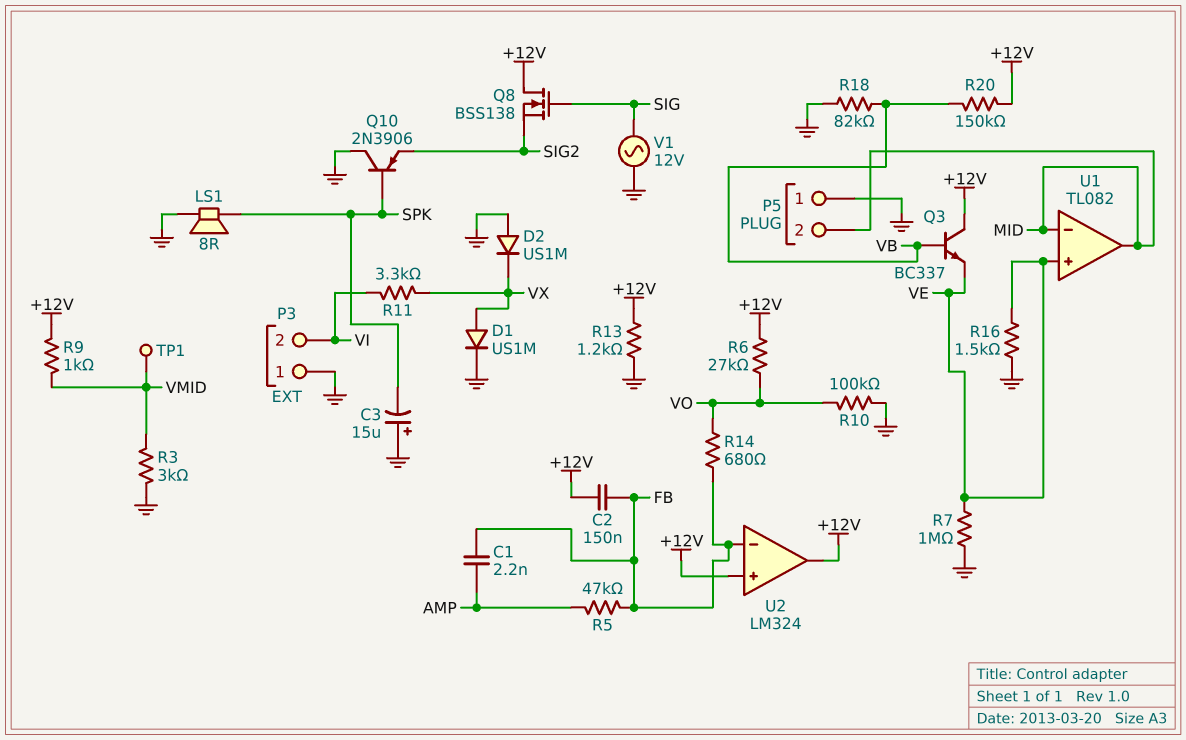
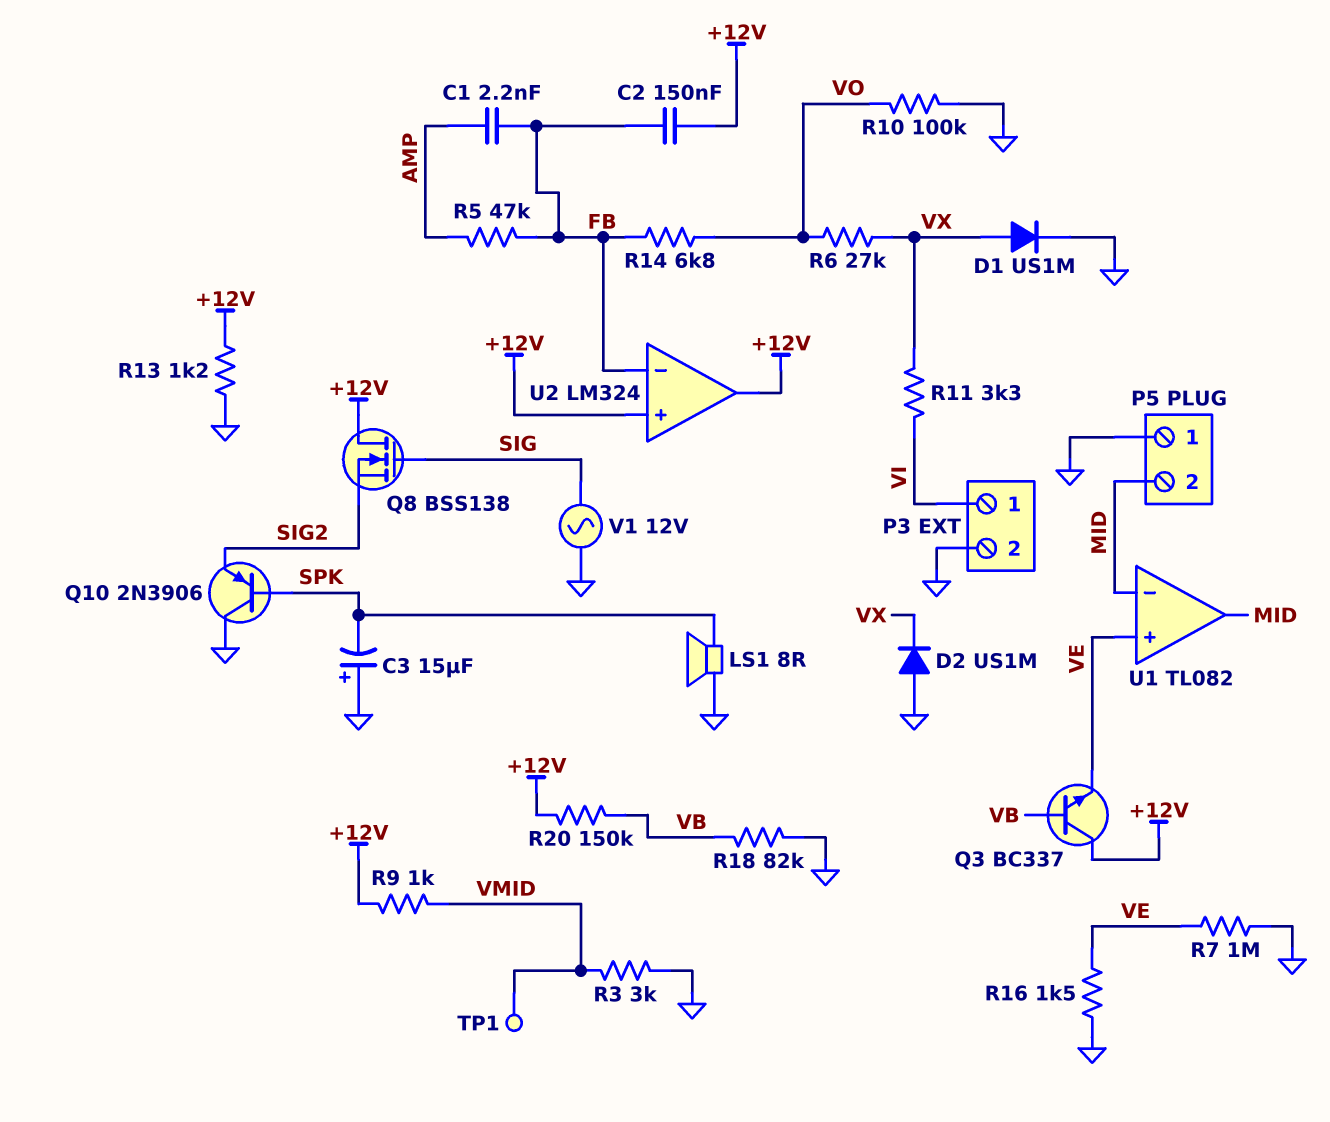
P3 pin 1: GND -> VI
P3 pin 2: VI -> GND
R6: 27k (+12V, VO) -> 27k (VO, VX)
R14: 680 (FB, VO) -> 6.8k (FB, VO)

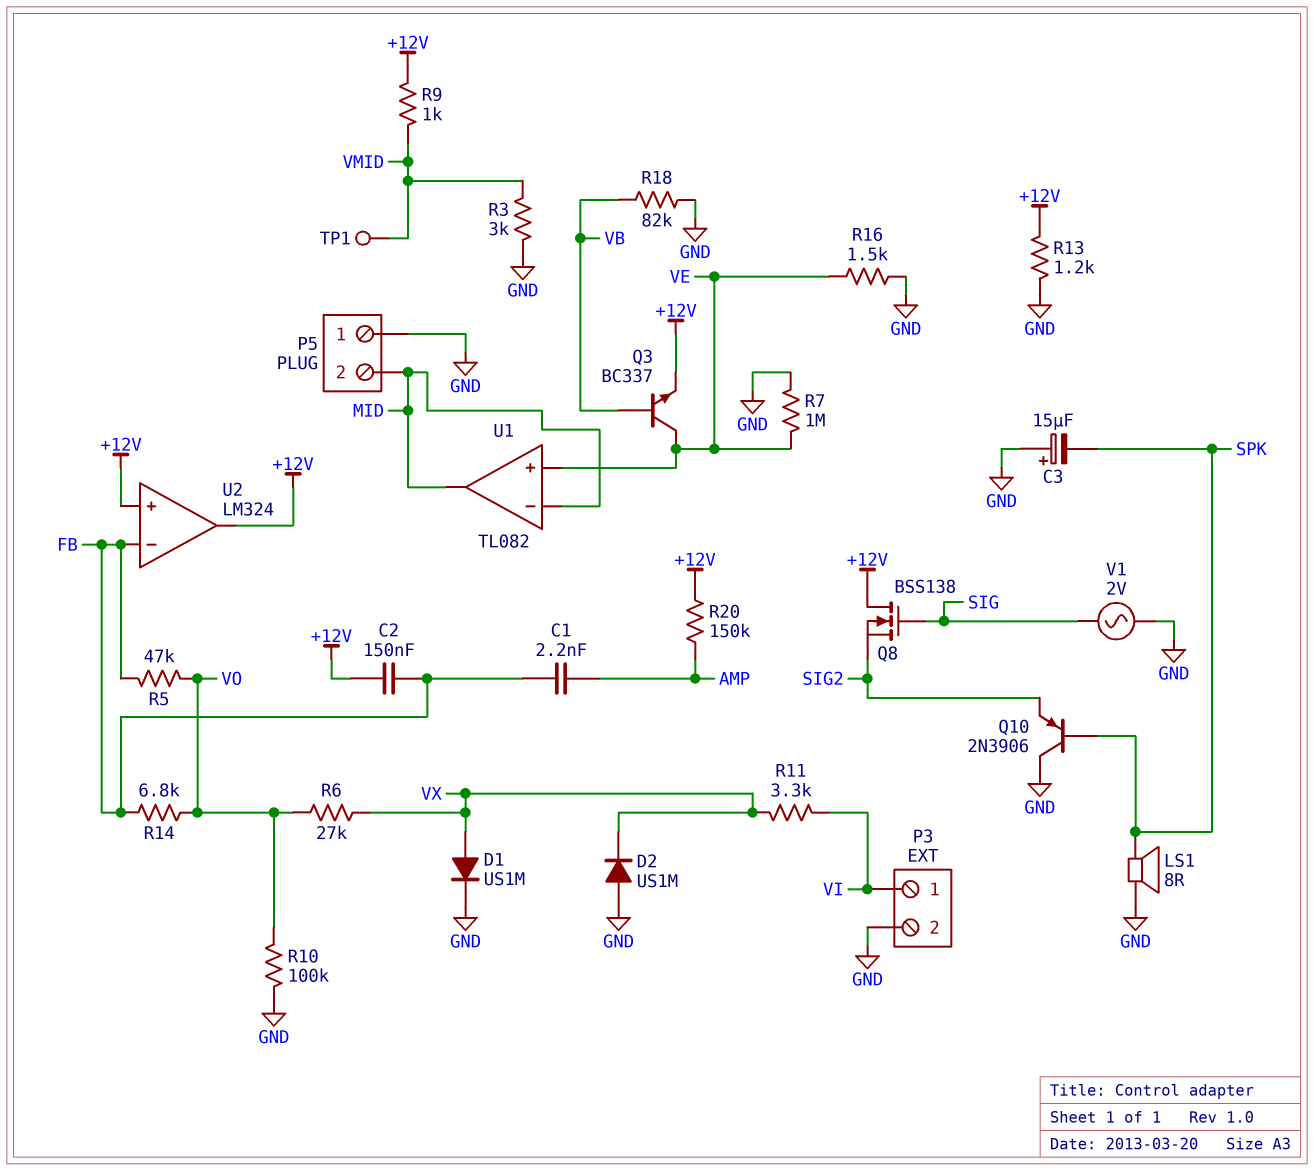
Q3: NPN BC337 (B VB, C +12V, E VE) -> NPN BC337 (B VB, C VE, E +12V)
R5: 47k (AMP, FB) -> 47k (FB, VO)
R20: 150k (+12V, VB) -> 150k (+12V, AMP)
V1: AC 12V (GND, SIG) -> AC 2V (GND, SIG)

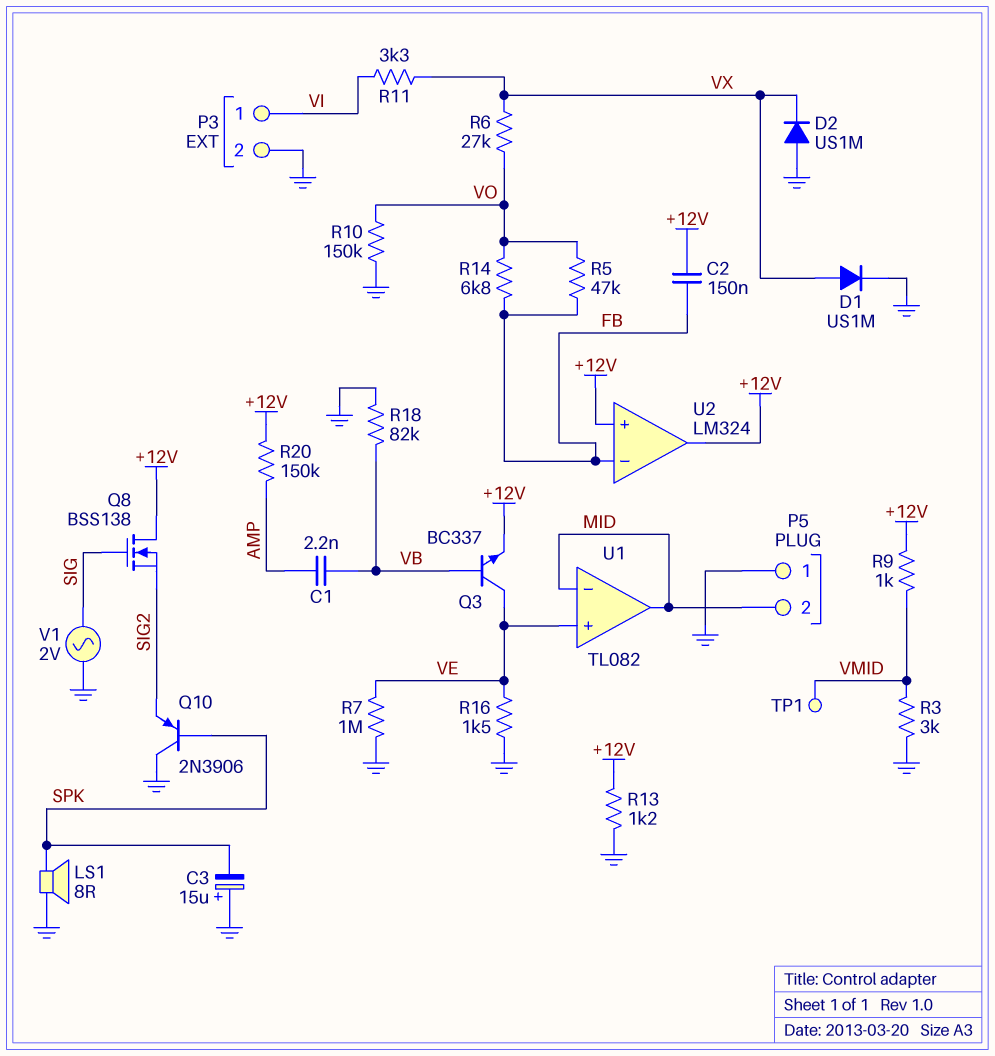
C1: 2.2nF (AMP, FB) -> 2.2nF (AMP, VB)
R10: 100k (GND, VO) -> 150k (GND, VO)

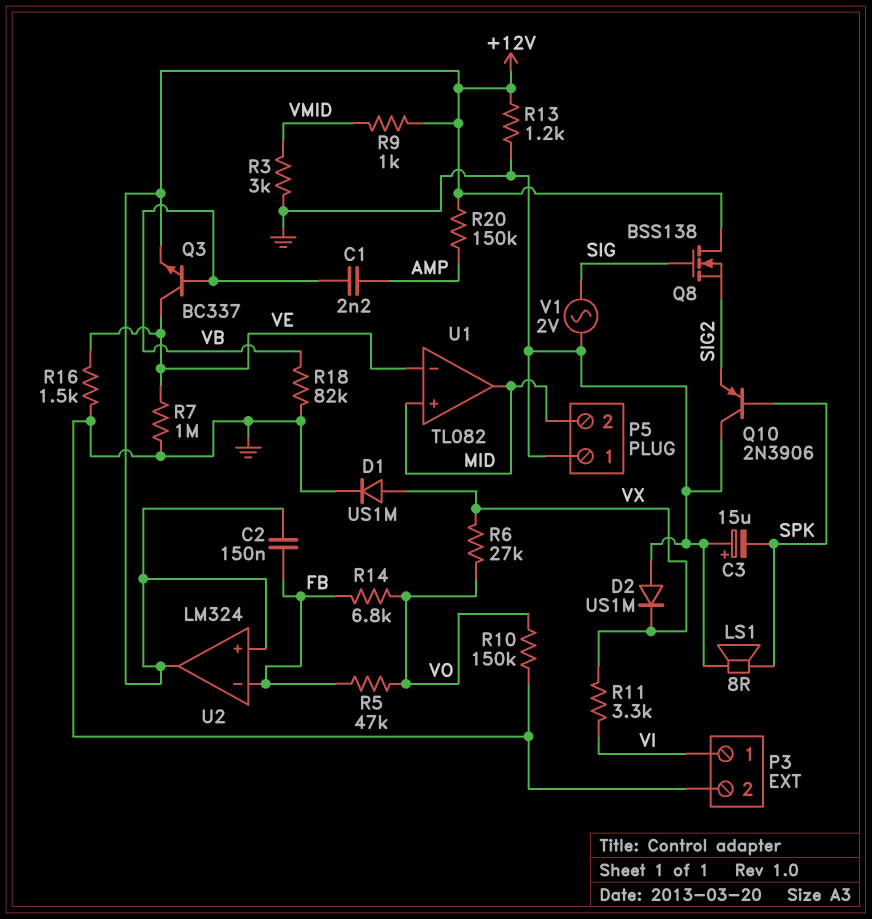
TP1: test point (VMID) -> none
U1 pin in+: VE -> MID
U1 pin in-: MID -> VE

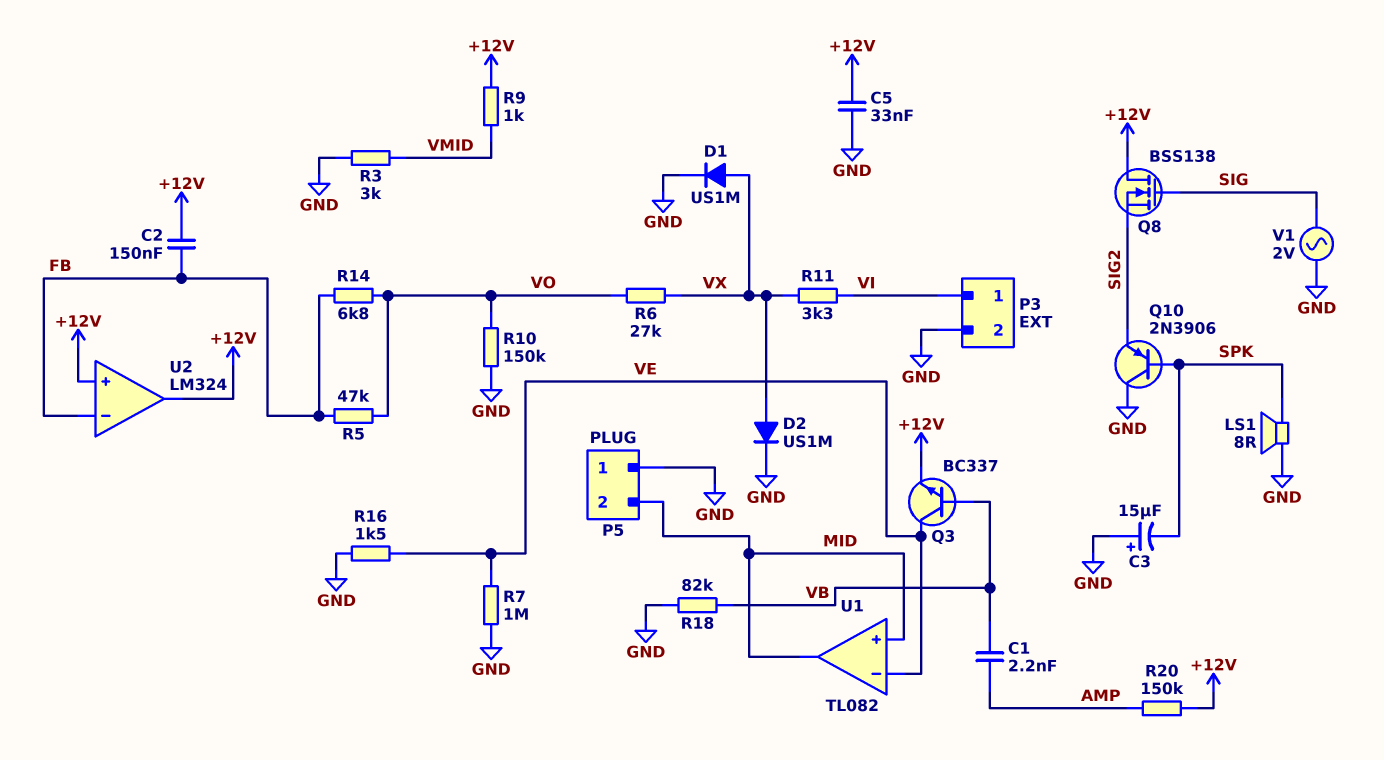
C5: none -> 33nF (+12V, GND)
D2: diode US1M (A GND, K VX) -> diode US1M (A VX, K GND)
R13: 1.2k (+12V, GND) -> none

